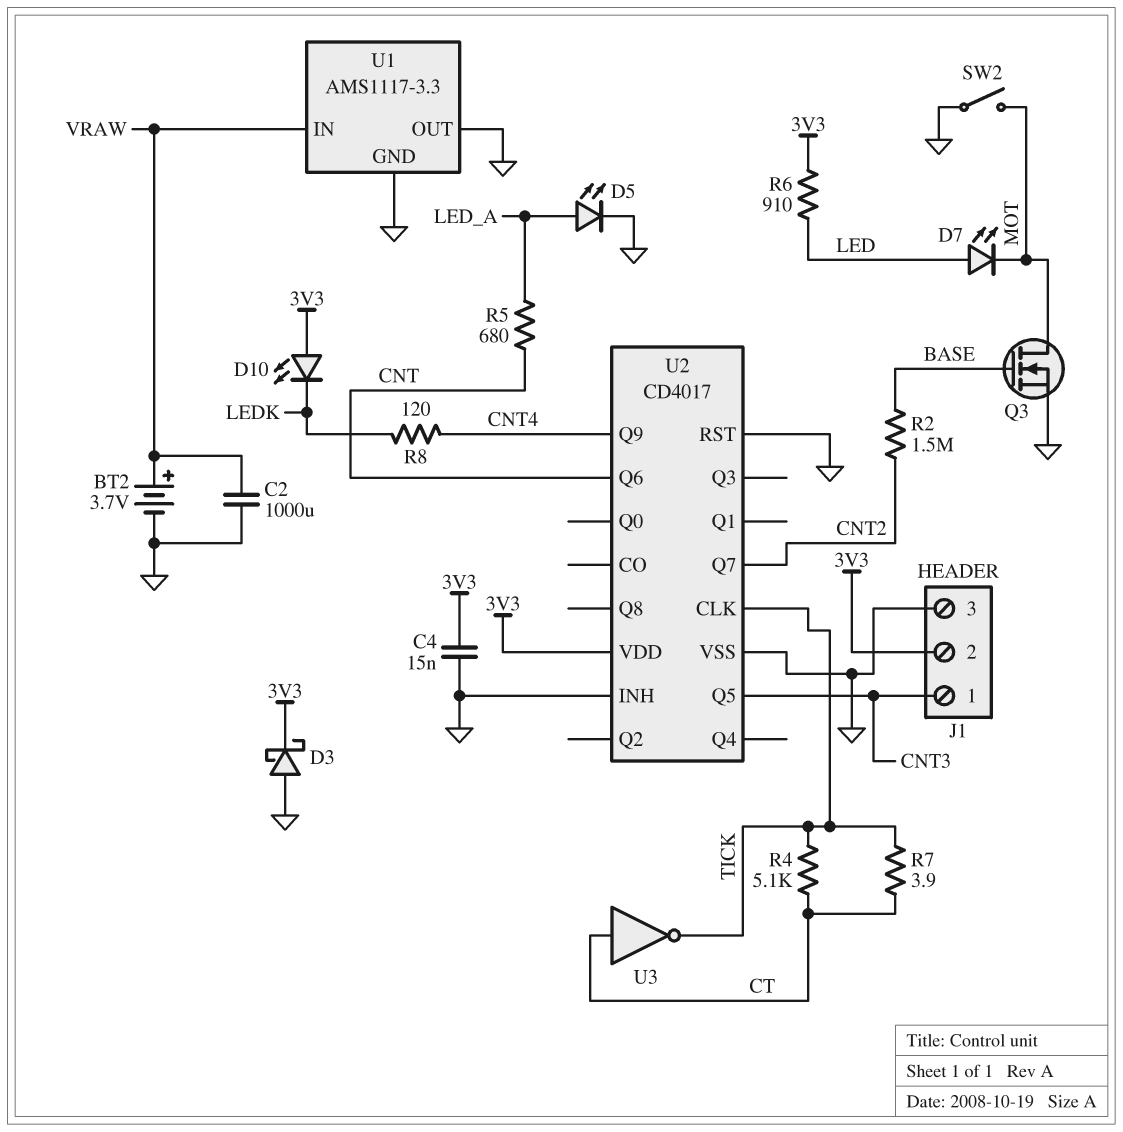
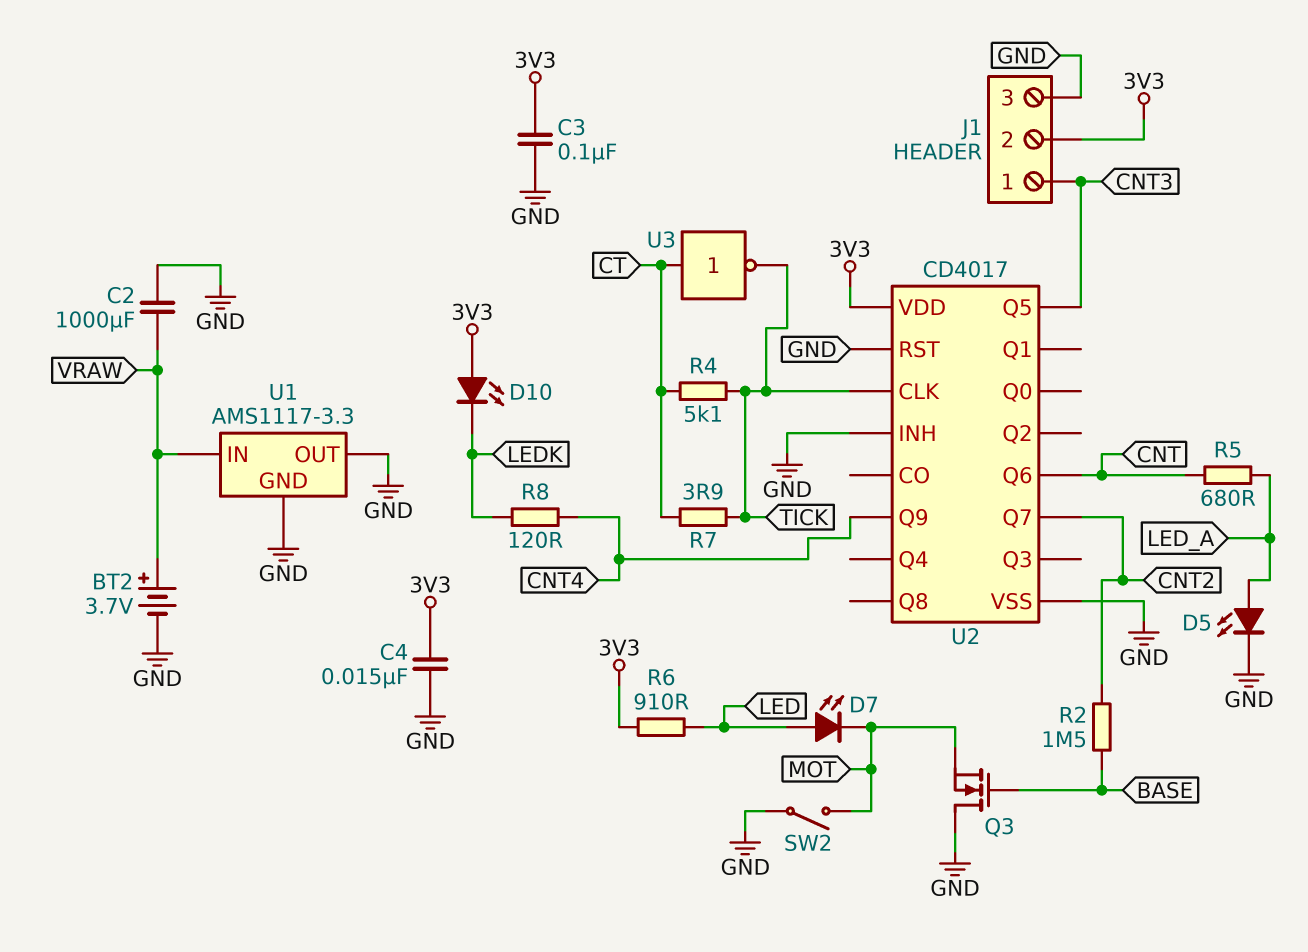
C3: none -> 100nF (3V3, GND)
D3: schottky (A GND, K 3V3) -> none
Q3: NMOS (G BASE, D MOT, S GND) -> NMOS (G BASE, D GND, S MOT)

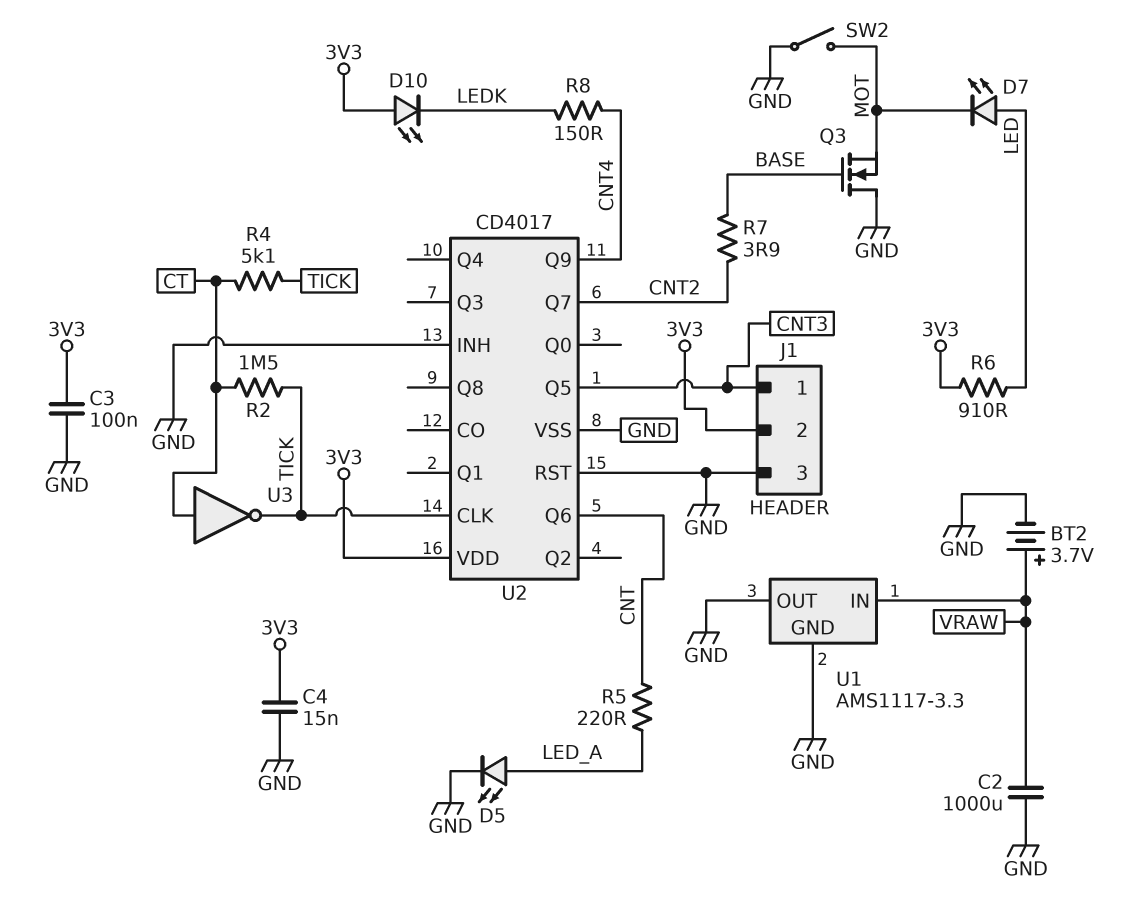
R2: 1.5M (BASE, CNT2) -> 1.5M (CT, TICK)
R5: 680 (CNT, LED_A) -> 220 (CNT, LED_A)
R7: 3.9 (CT, TICK) -> 3.9 (BASE, CNT2)
R8: 120 (CNT4, LEDK) -> 150 (CNT4, LEDK)

